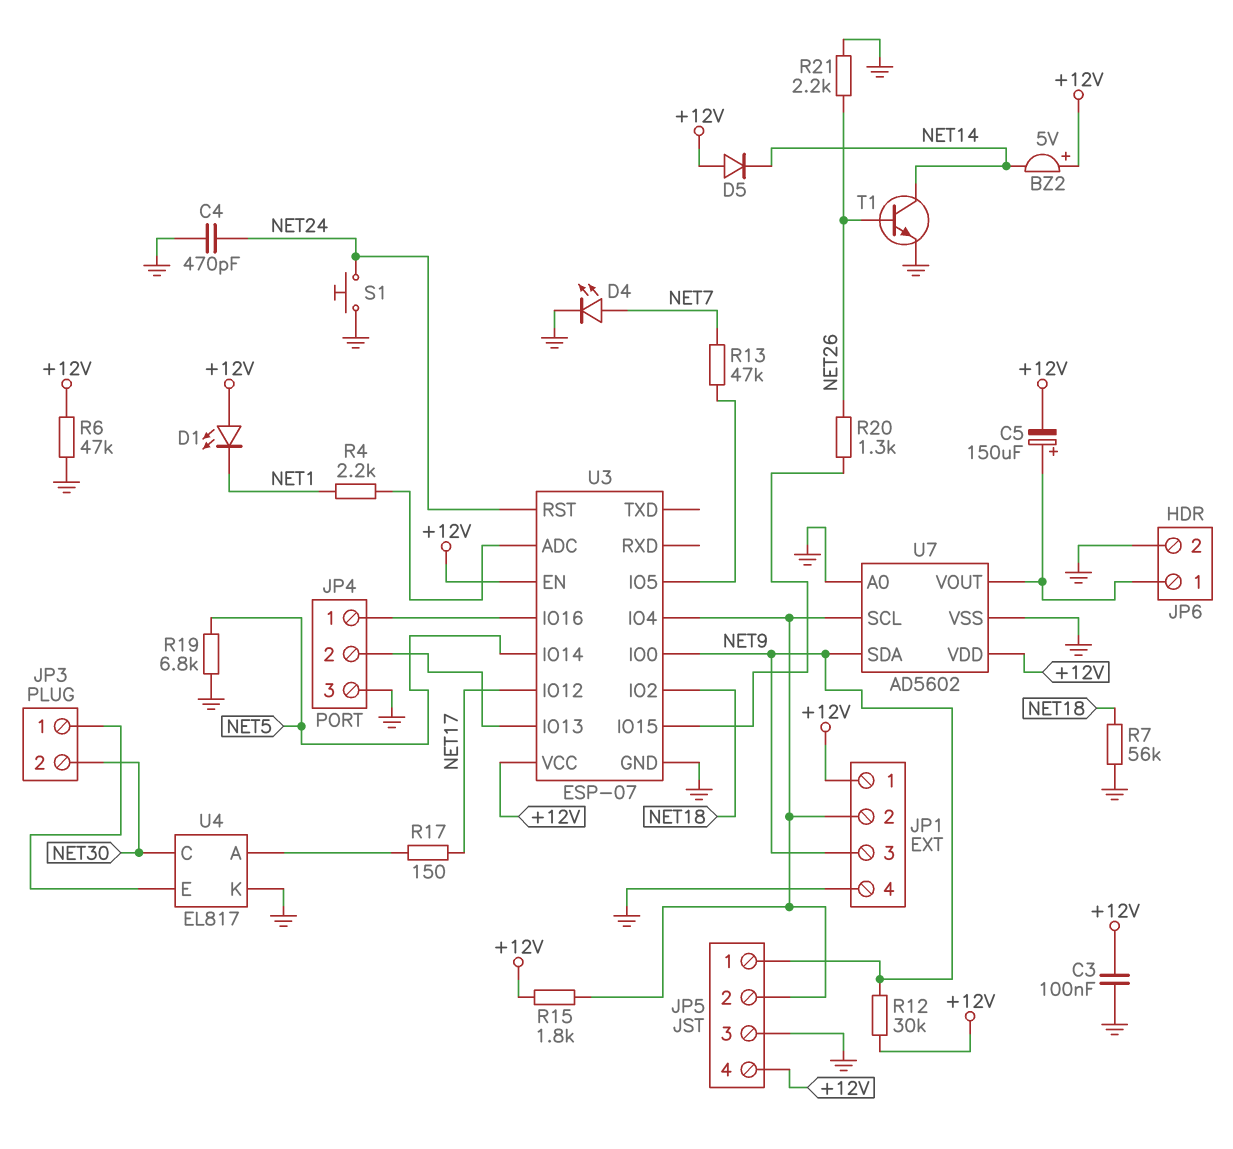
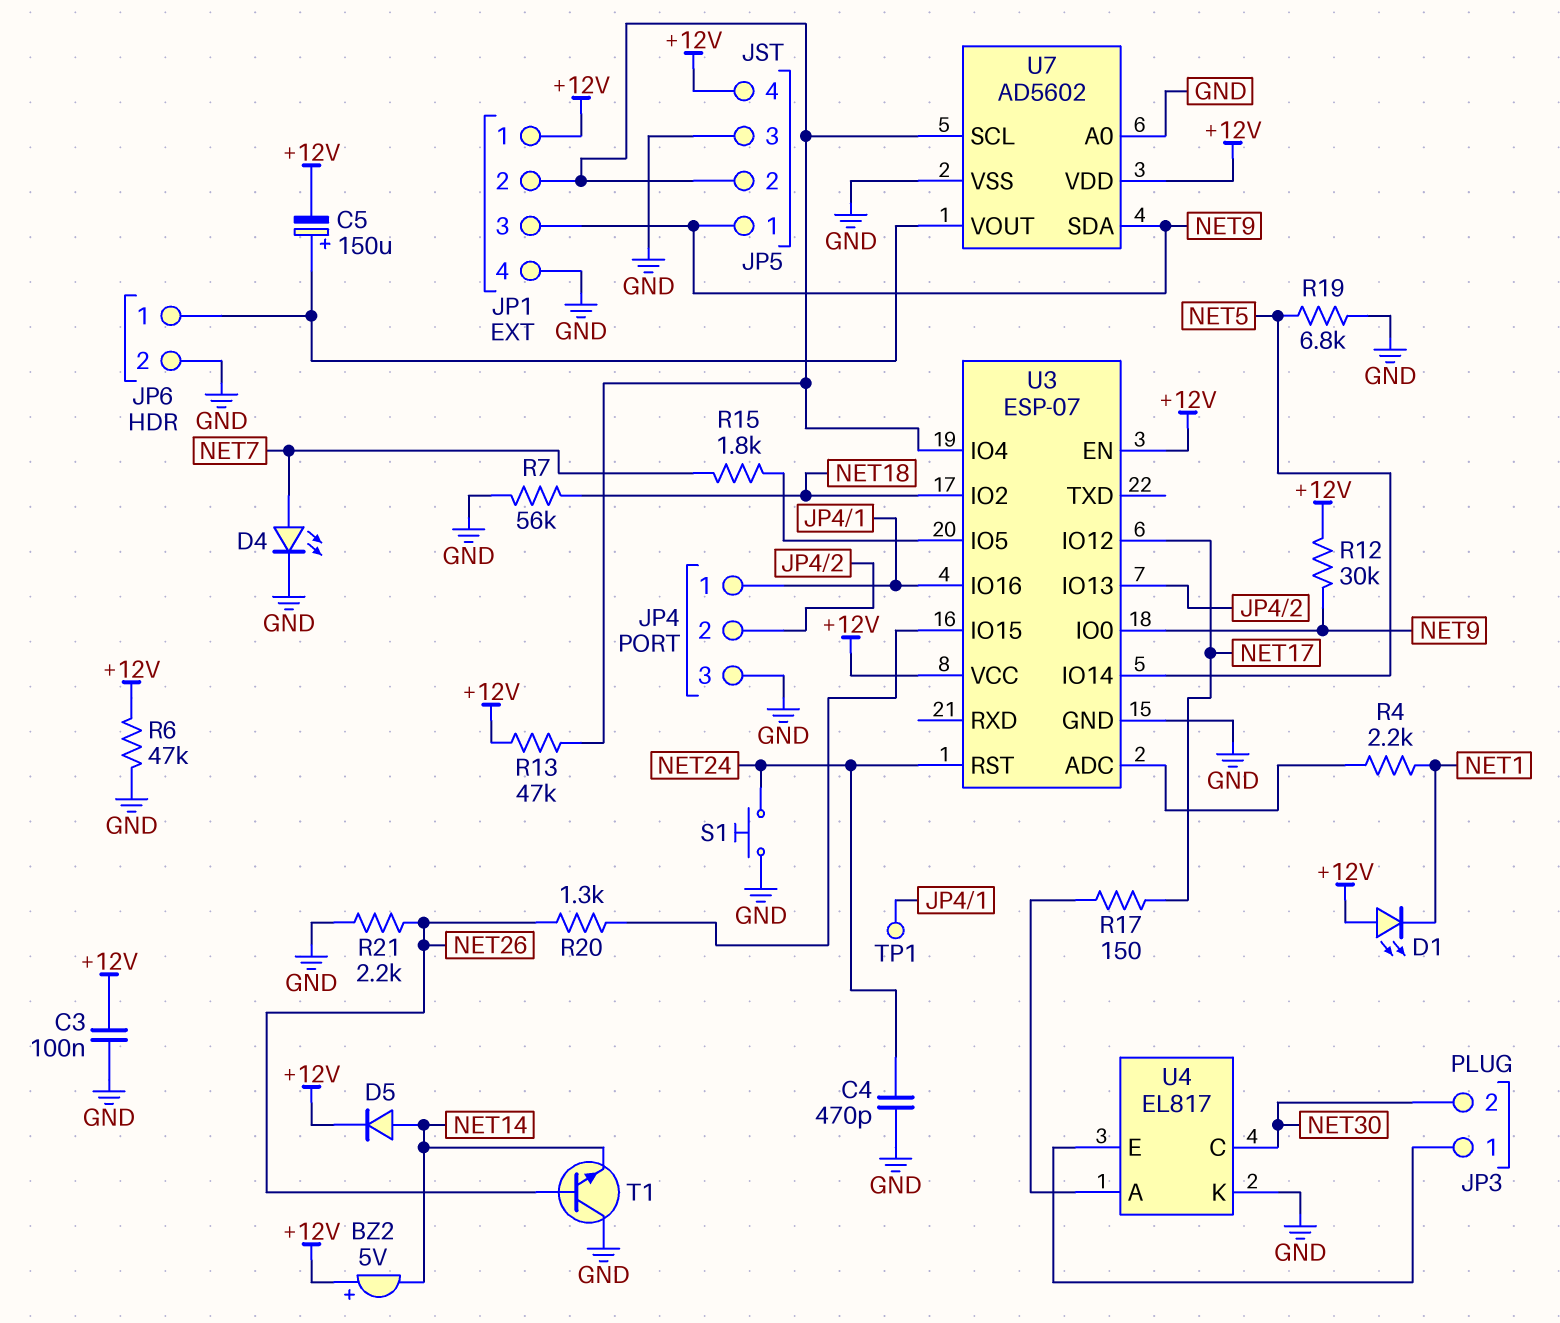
D5: diode (A +12V, K NET14) -> diode (A NET14, K +12V)
R13: 47k (NET7, U3/IO5) -> 47k (+12V, JP1/2)
R15: 1.8k (+12V, JP1/2) -> 1.8k (NET7, U3/IO5)
T1: NPN (B NET26, C NET14, E GND) -> NPN (B NET26, C GND, E NET14)
TP1: none -> test point (JP4/1)

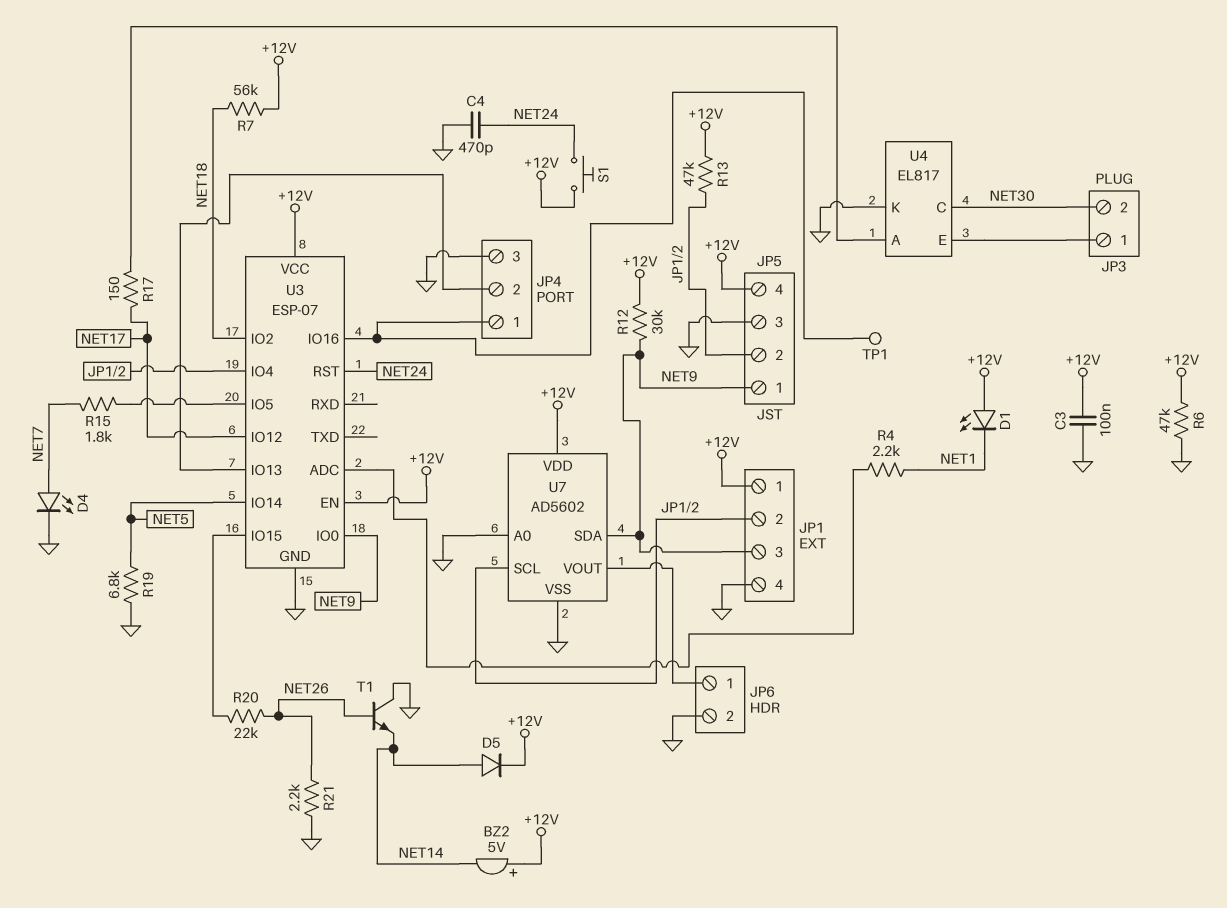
C5: 150uF (plus JP6/1, minus +12V) -> none
R7: 56k (GND, NET18) -> 56k (+12V, NET18)
R20: 1.3k (NET26, U3/IO15) -> 22k (NET26, U3/IO15)
S1: button (GND, NET24) -> button (+12V, NET24)

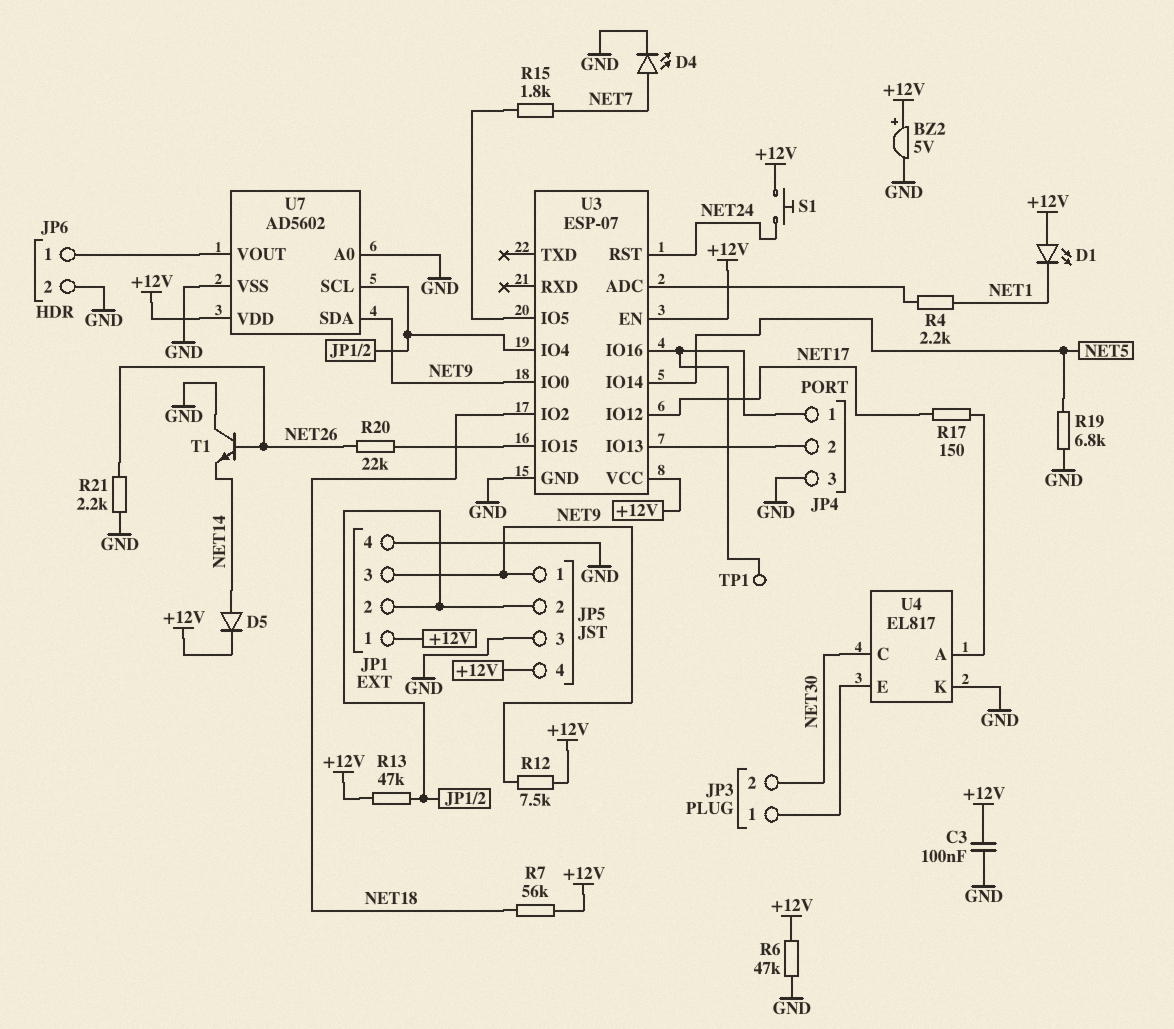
BZ2: buzzer 5V (plus +12V, minus NET14) -> buzzer 5V (plus +12V, minus GND)
C4: 470pF (GND, NET24) -> none
R12: 30k (+12V, NET9) -> 7.5k (+12V, NET9)

